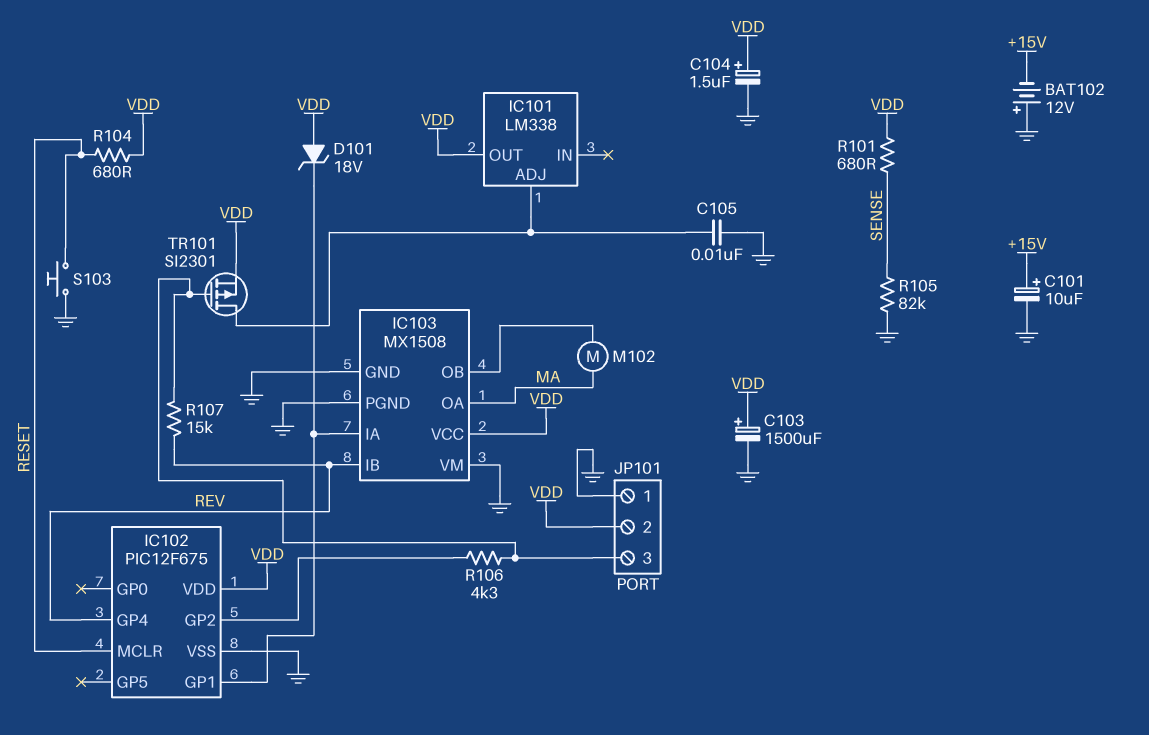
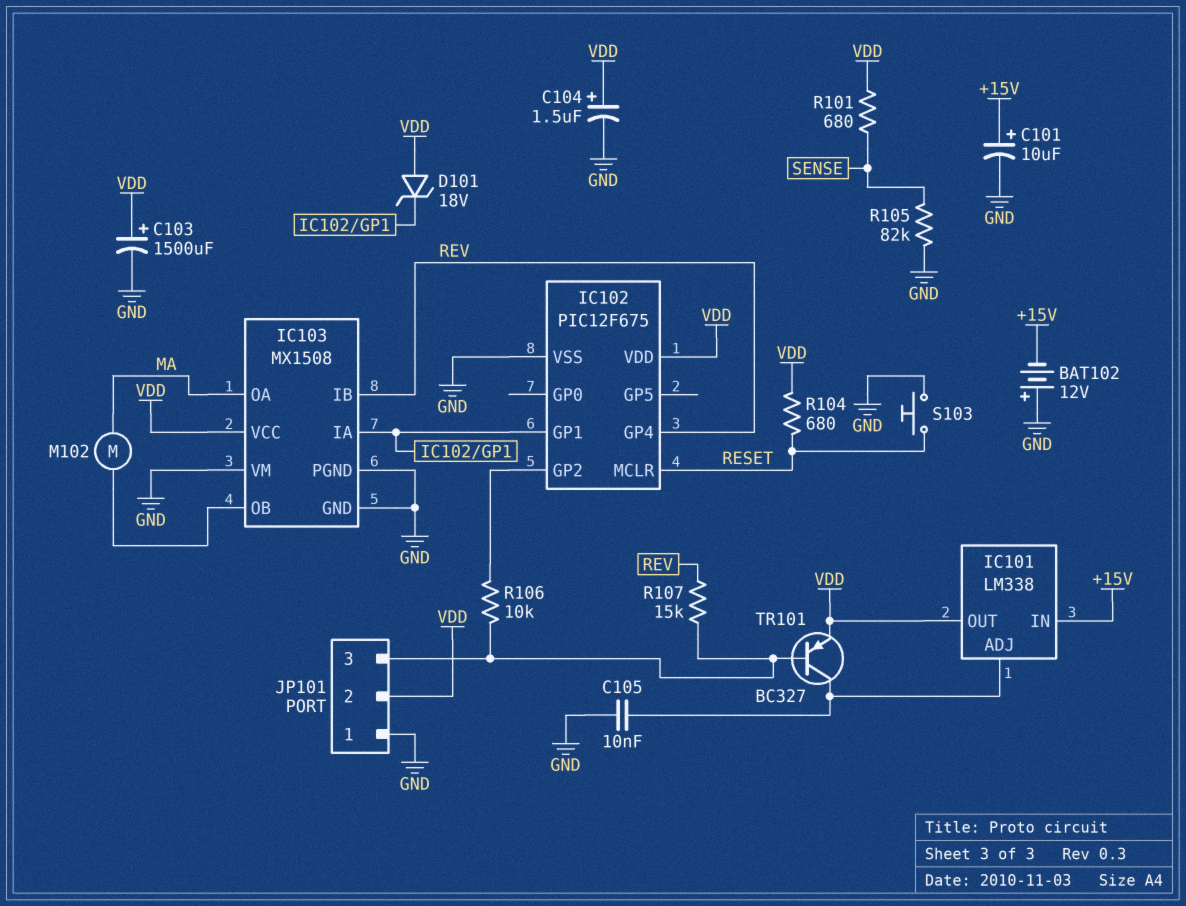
IC101 pin IN: none -> +15V
R106: 4.3k (IC102/GP2, JP101/3) -> 10k (IC102/GP2, JP101/3)
TR101: PMOS SI2301 (G JP101/3, D IC101/ADJ, S VDD) -> PNP BC327 (B JP101/3, C IC101/ADJ, E VDD)

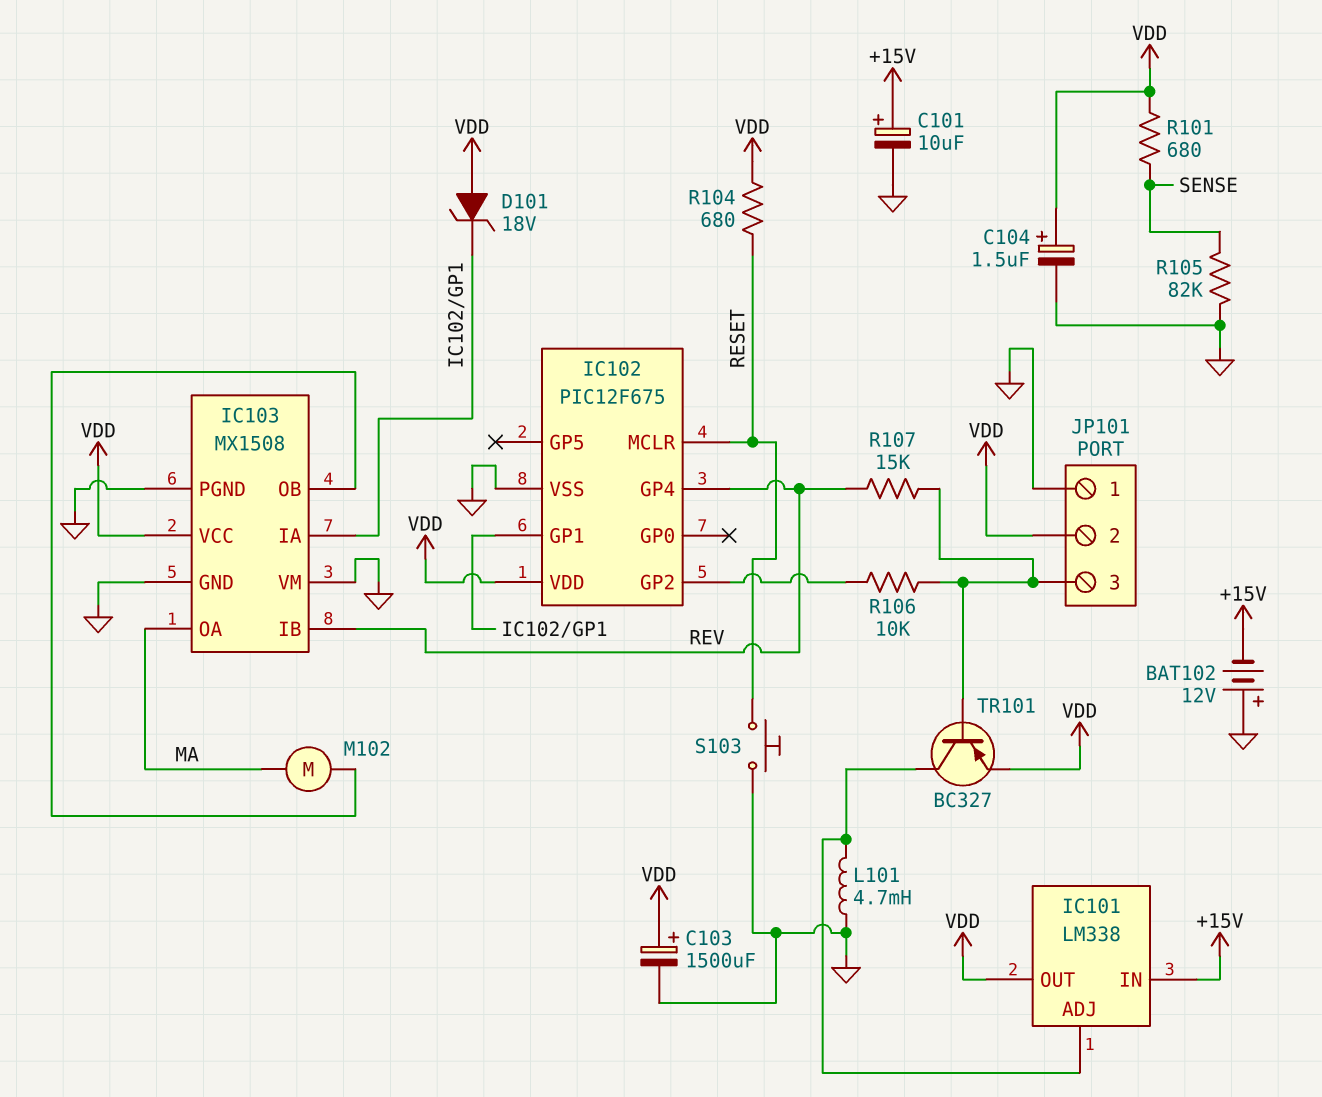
C105: 10nF (GND, IC101/ADJ) -> none
L101: none -> 4.7mH (GND, IC101/ADJ)

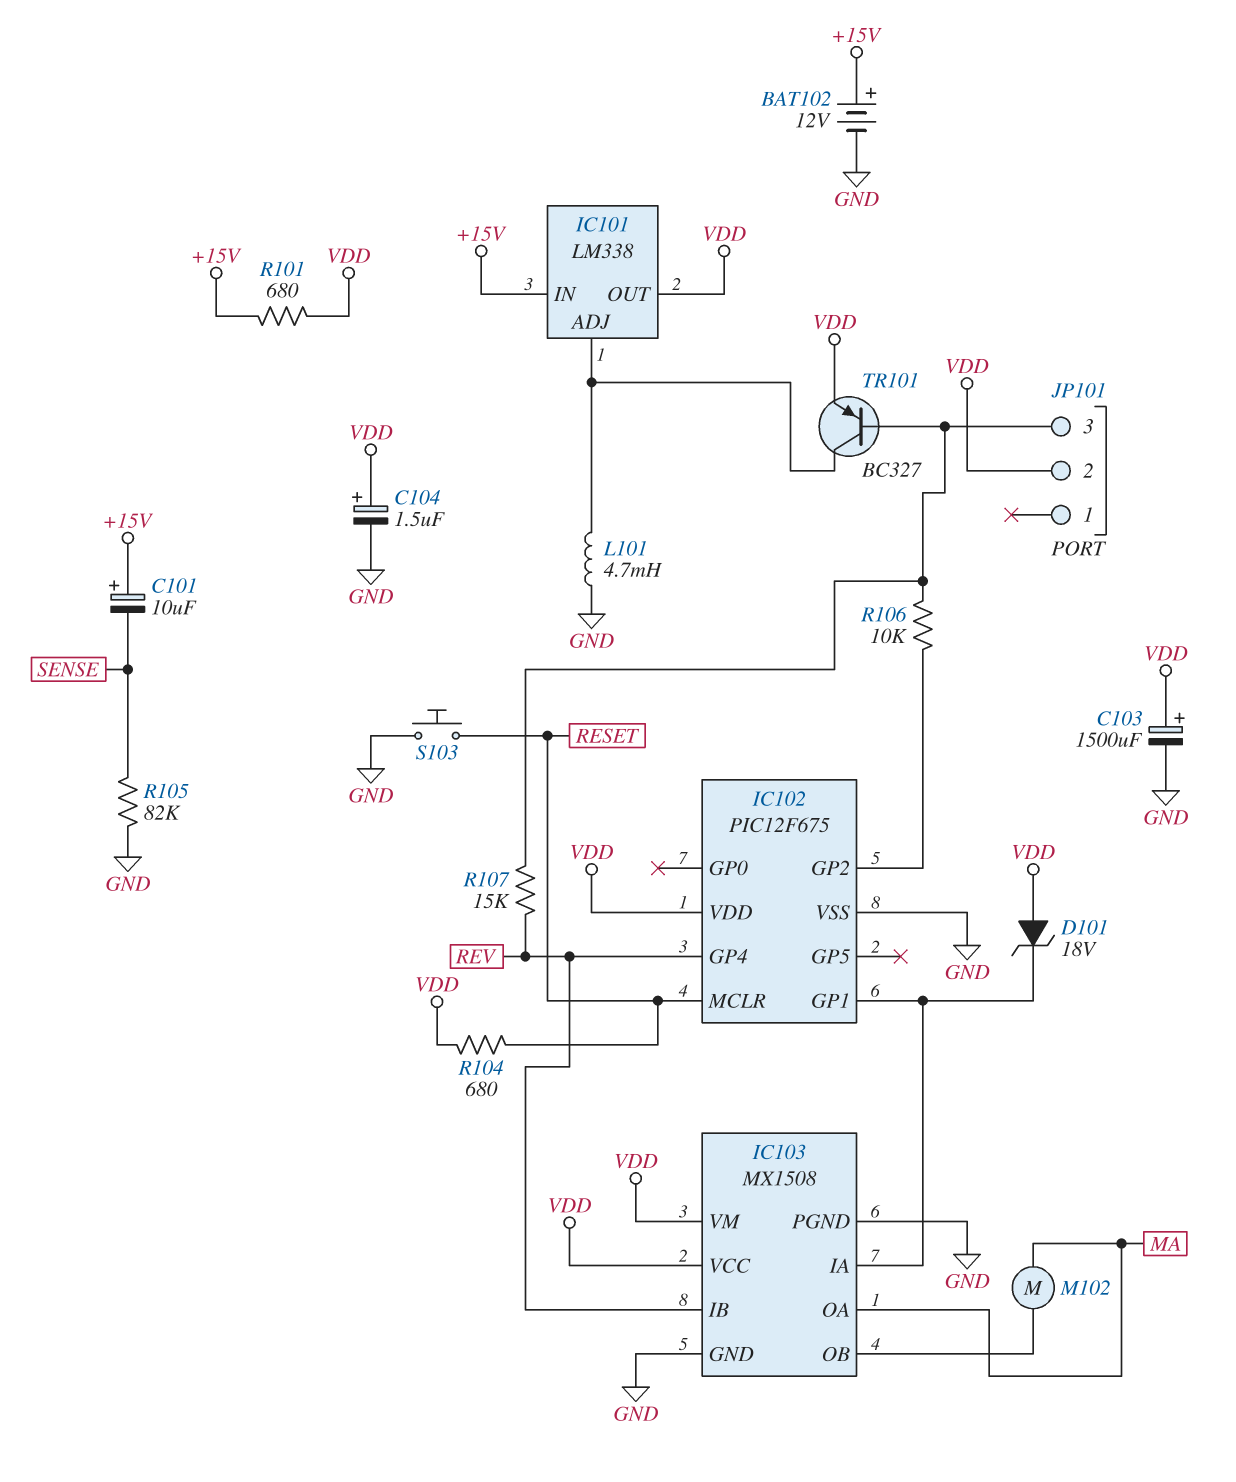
BAT102: 12V (plus GND, minus +15V) -> 12V (plus +15V, minus GND)
C101: 10uF (plus +15V, minus GND) -> 10uF (plus +15V, minus SENSE)
IC103 pin VM: GND -> VDD
JP101 pin 1: GND -> none
R101: 680 (SENSE, VDD) -> 680 (+15V, VDD)

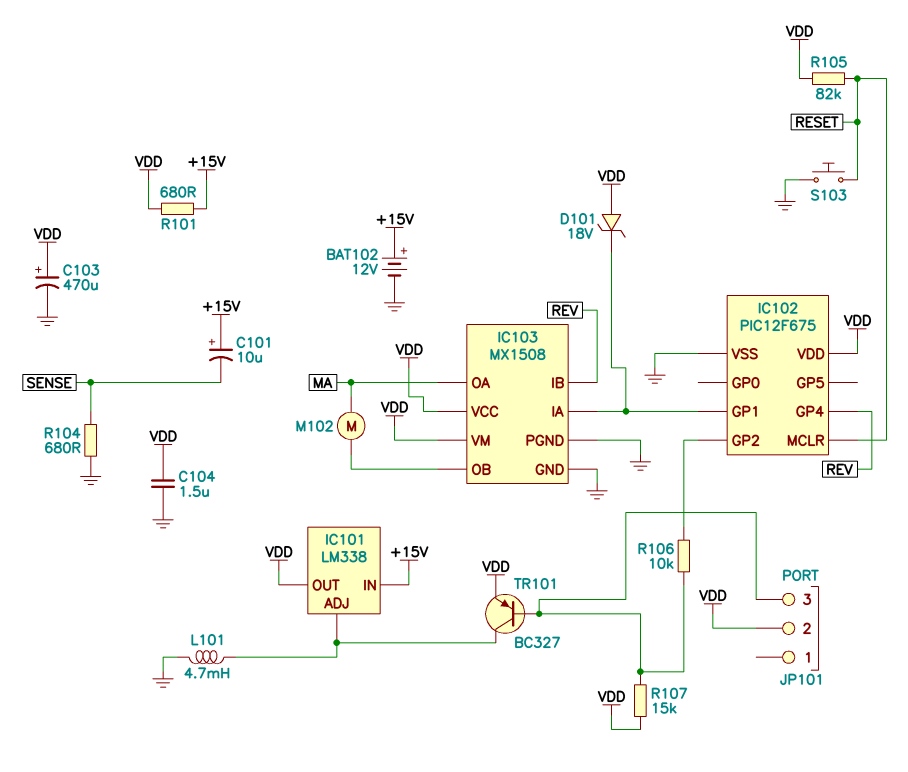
C103: 1500uF (plus VDD, minus GND) -> 470uF (plus VDD, minus GND)
C104: 1.5uF (plus VDD, minus GND) -> 1.5uF (GND, VDD)
R104: 680 (RESET, VDD) -> 680 (GND, SENSE)
R105: 82k (GND, SENSE) -> 82k (RESET, VDD)
R107: 15k (JP101/3, REV) -> 15k (JP101/3, VDD)

